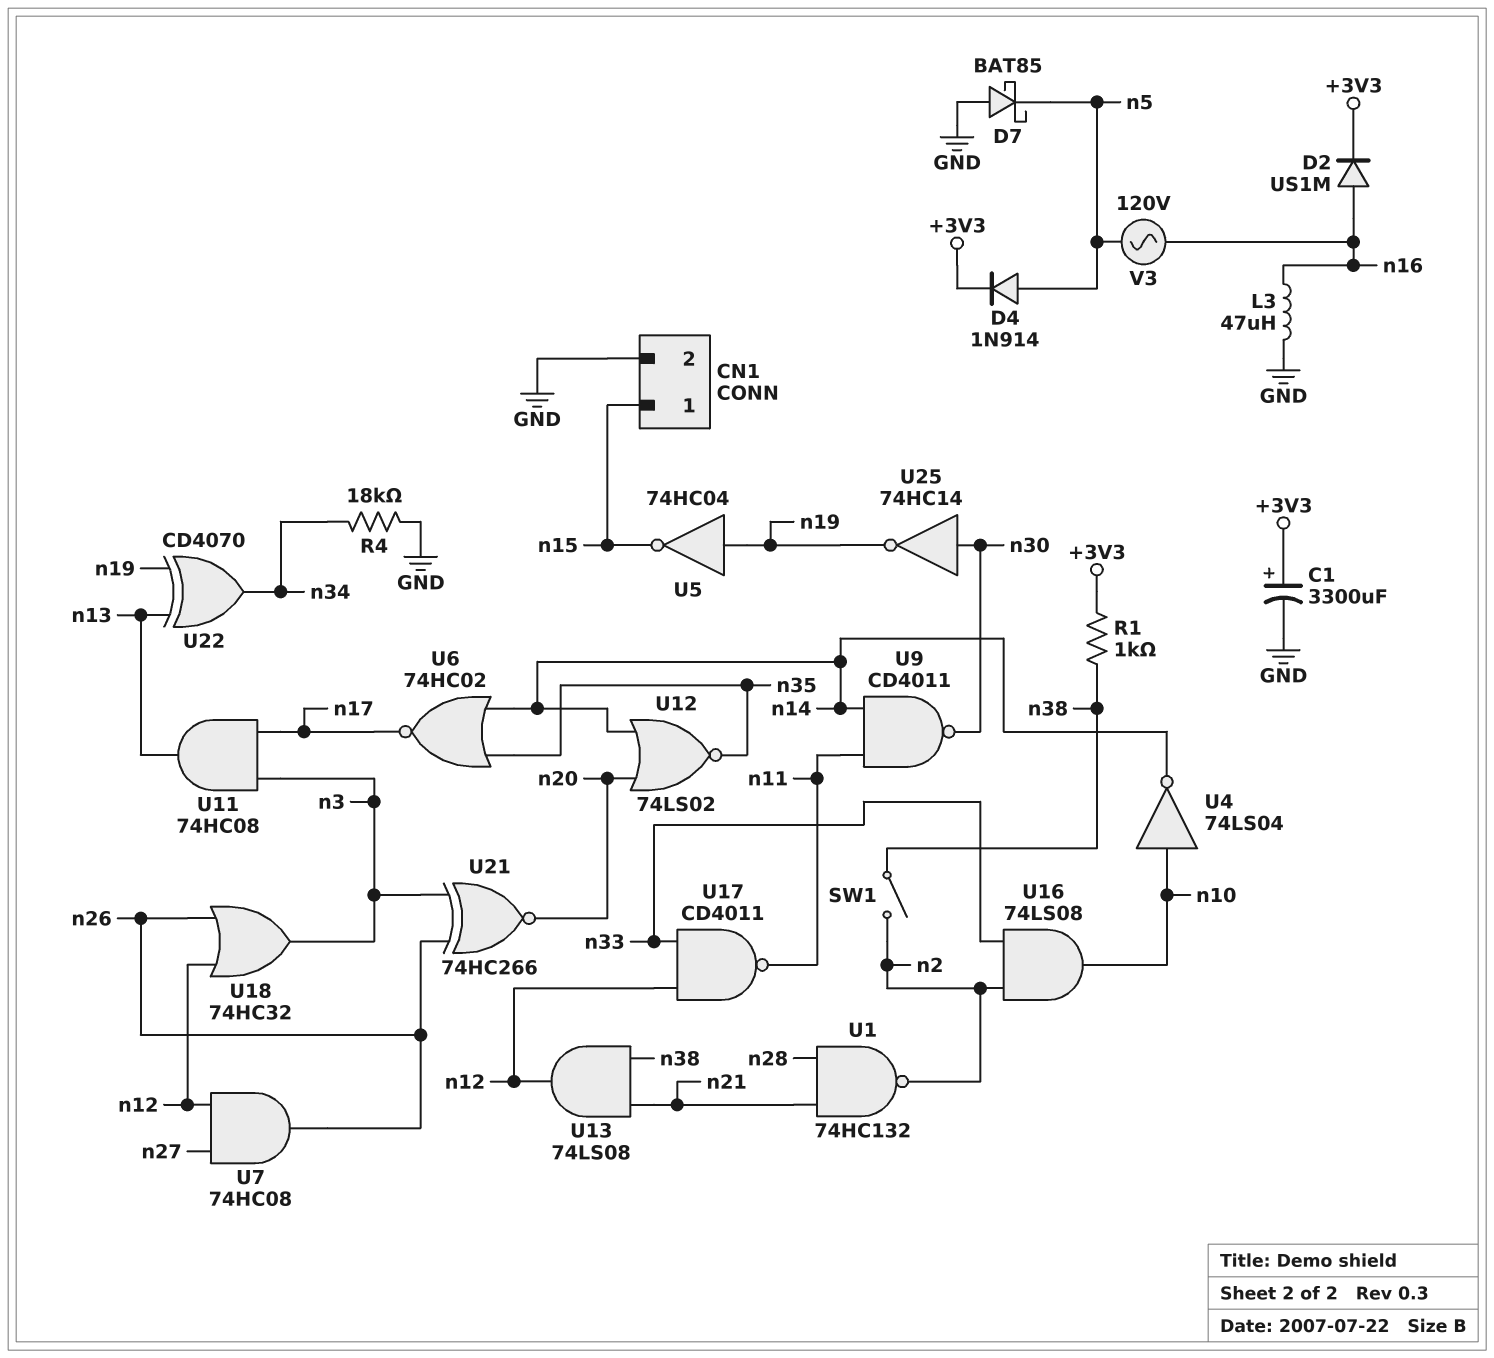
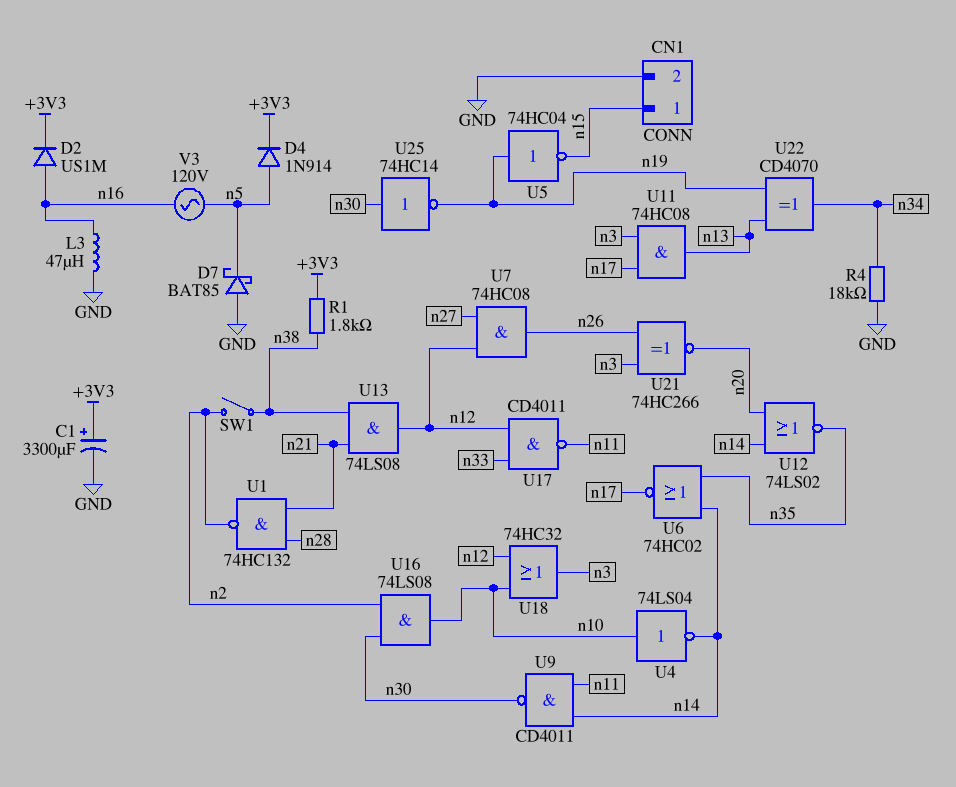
R1: 1k (+3V3, n38) -> 1.8k (+3V3, n38)
U16: AND 74LS08 (in n2, in n33, out n10) -> AND 74LS08 (in n2, in n30, out n10)
U18: OR 74HC32 (in n12, in n26, out n3) -> OR 74HC32 (in n10, in n12, out n3)

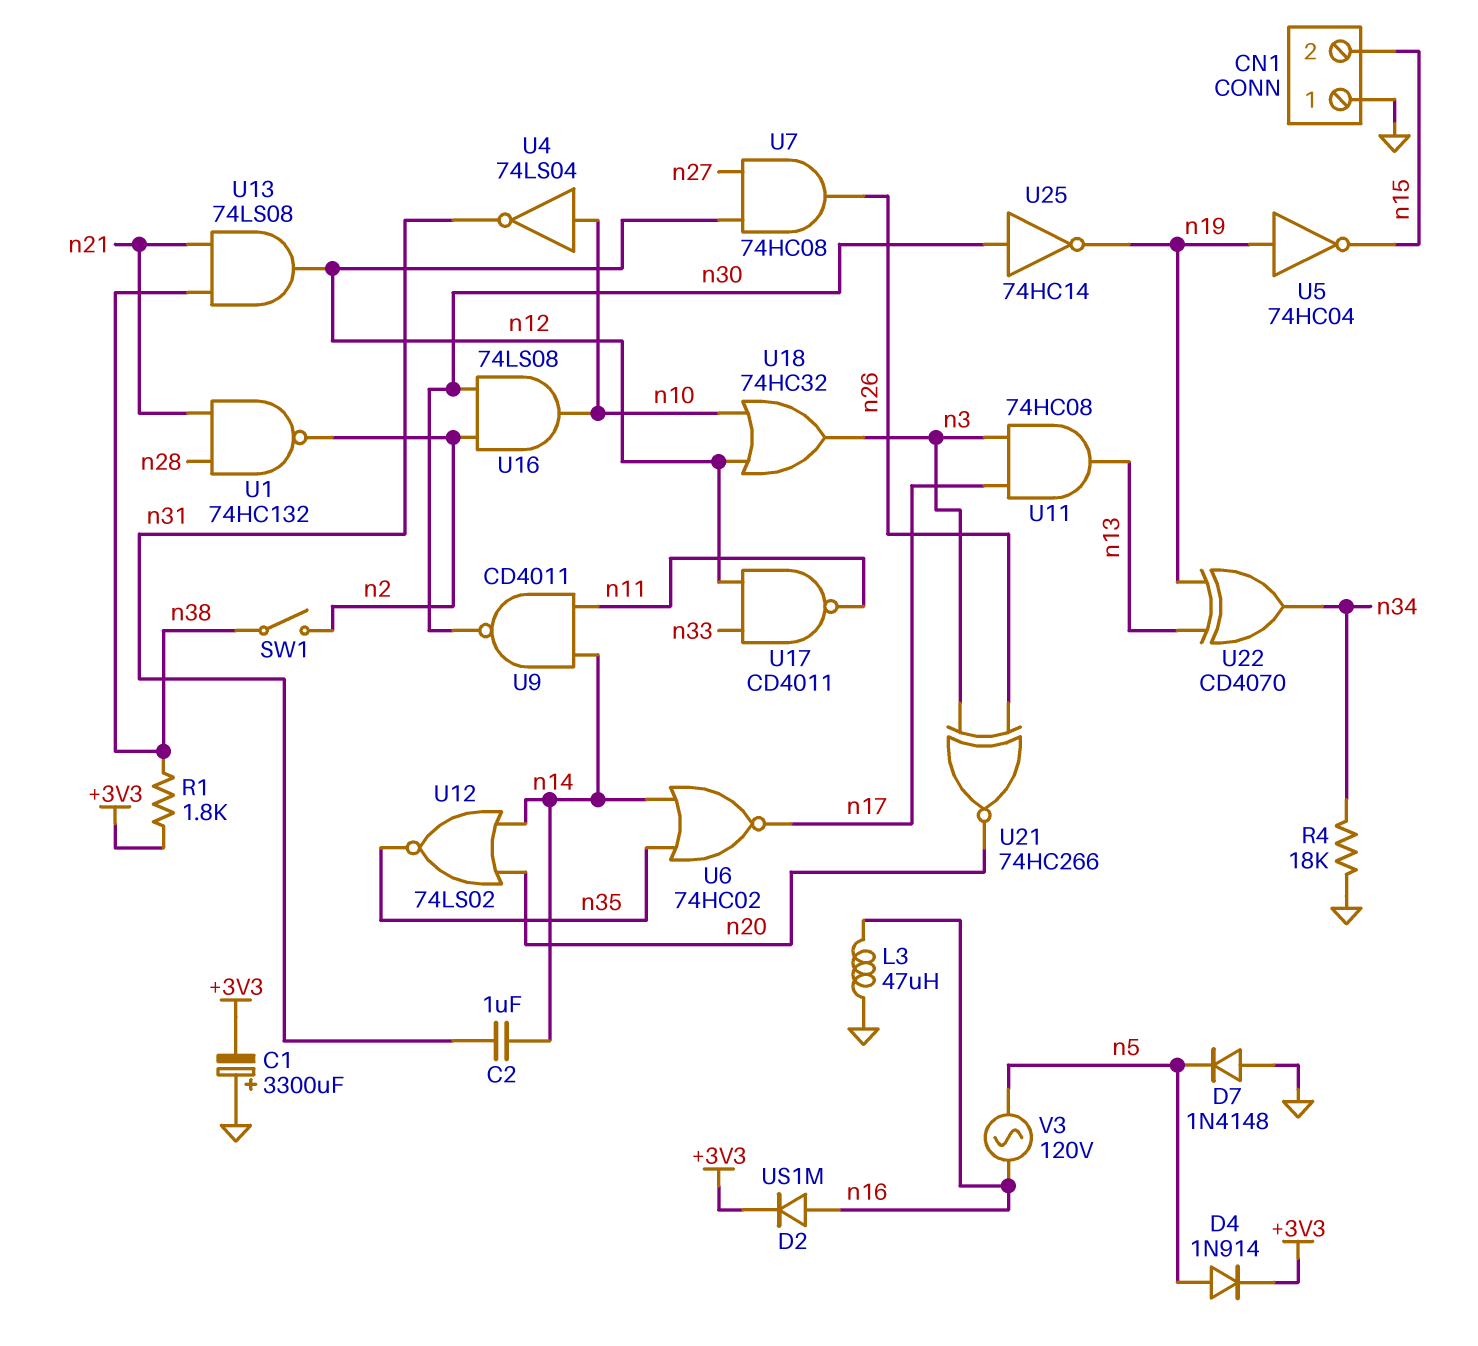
C1: 3300uF (plus +3V3, minus GND) -> 3300uF (plus GND, minus +3V3)
C2: none -> 1uF (n14, n31)
CN1 pin 1: n15 -> GND
CN1 pin 2: GND -> n15
D7: schottky BAT85 (A GND, K n5) -> diode 1N4148 (A GND, K n5)
U4: NOT 74LS04 (in n10, out n14) -> NOT 74LS04 (in n10, out n31)

